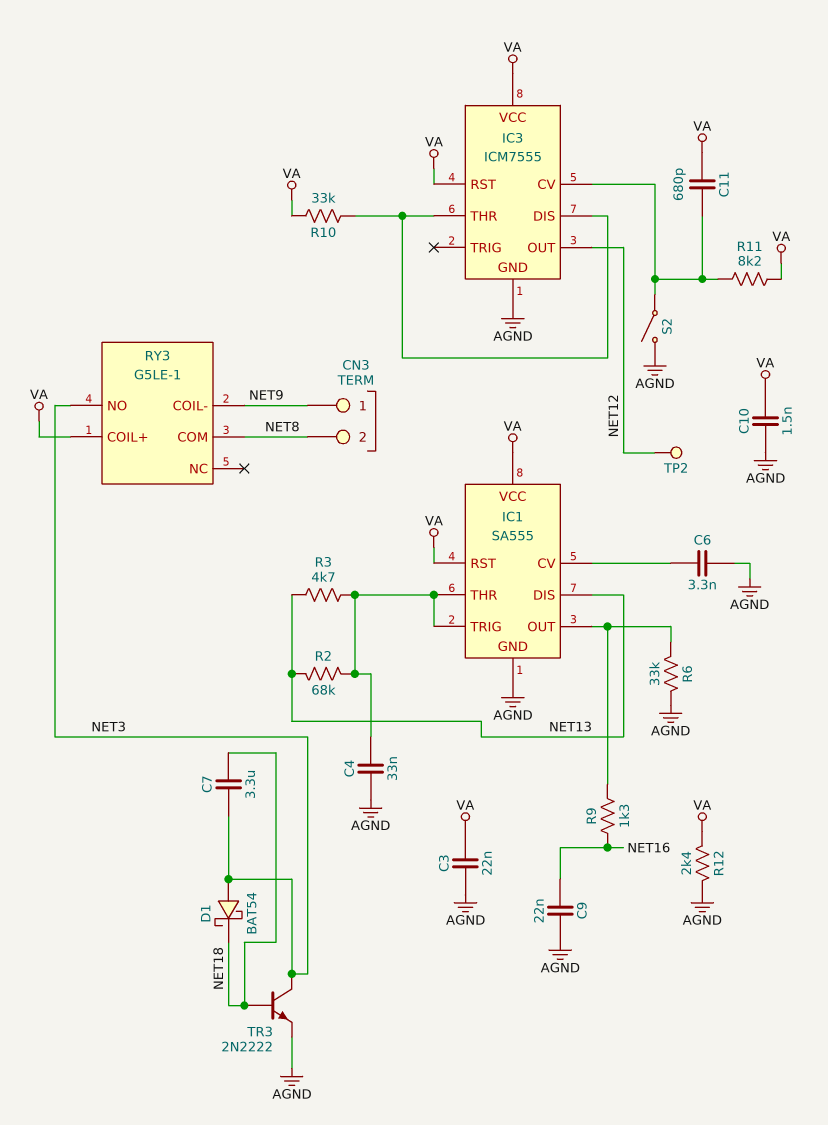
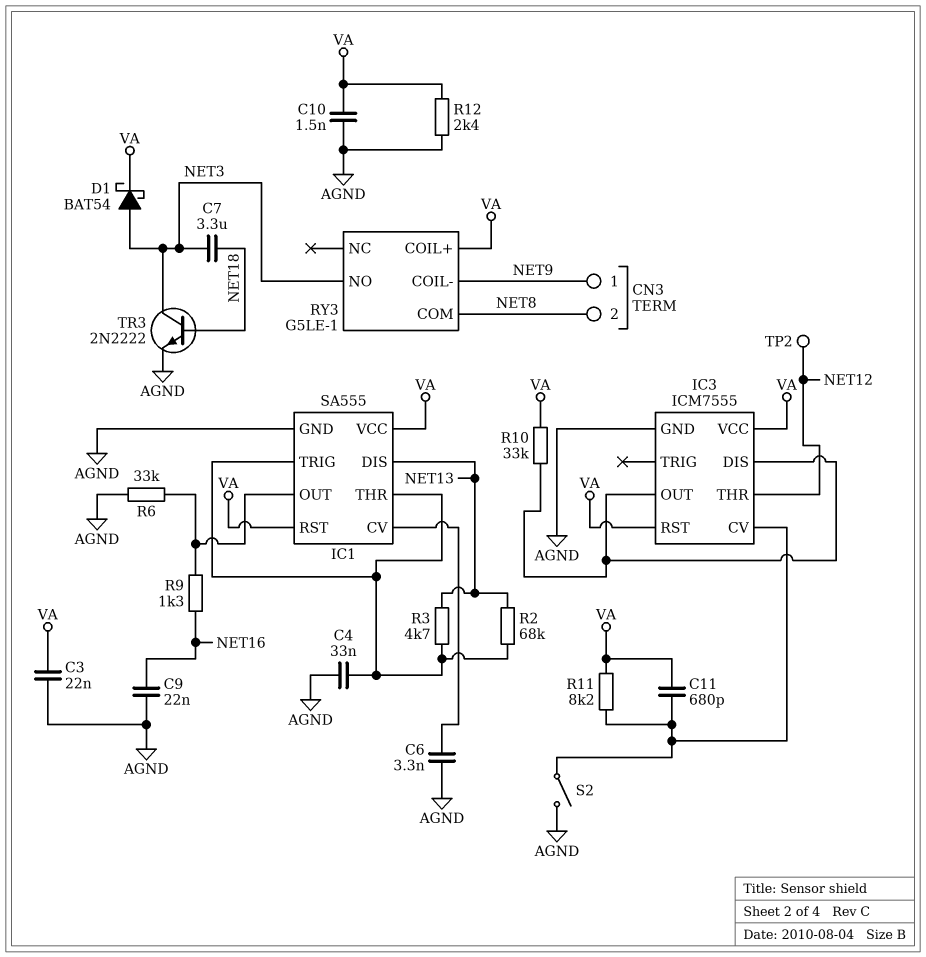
D1: schottky BAT54 (A NET3, K NET18) -> schottky BAT54 (A NET3, K VA)
IC3 pin OUT: NET12 -> IC3/DIS
IC3 pin THR: IC3/DIS -> NET12

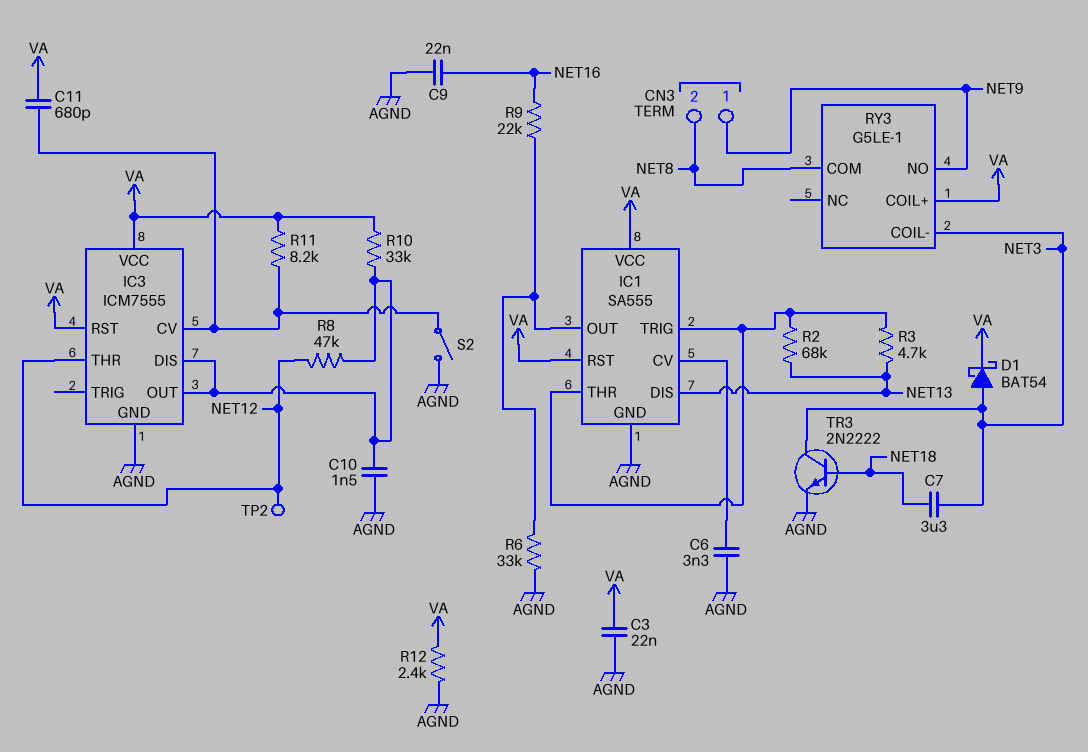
C4: 33nF (AGND, IC1/THR) -> none
C10: 1.5nF (AGND, VA) -> 1.5nF (AGND, IC3/DIS)
R8: none -> 47k (IC3/DIS, NET12)
R9: 1.3k (IC1/OUT, NET16) -> 22k (IC1/OUT, NET16)
RY3 pin COIL-: NET9 -> NET3
RY3 pin NO: NET3 -> NET9

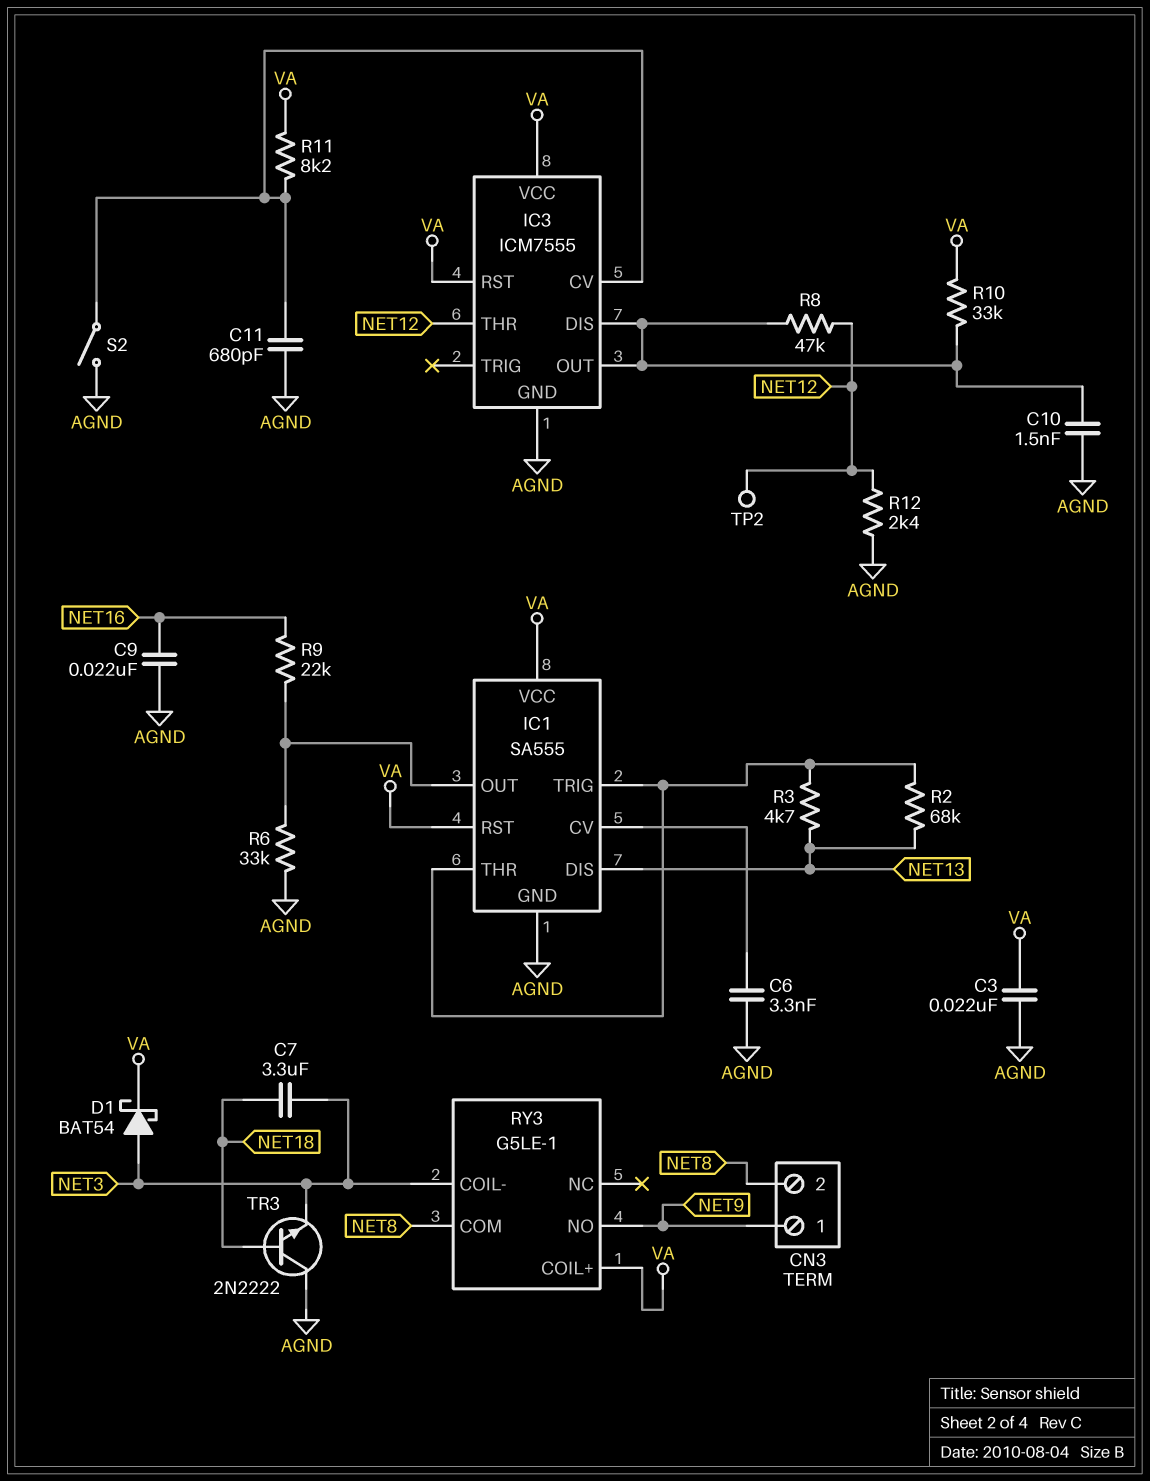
C11: 680pF (IC3/CV, VA) -> 680pF (AGND, IC3/CV)
R12: 2.4k (AGND, VA) -> 2.4k (AGND, NET12)
TR3: NPN 2N2222 (B NET18, C NET3, E AGND) -> NPN 2N2222 (B NET18, C AGND, E NET3)

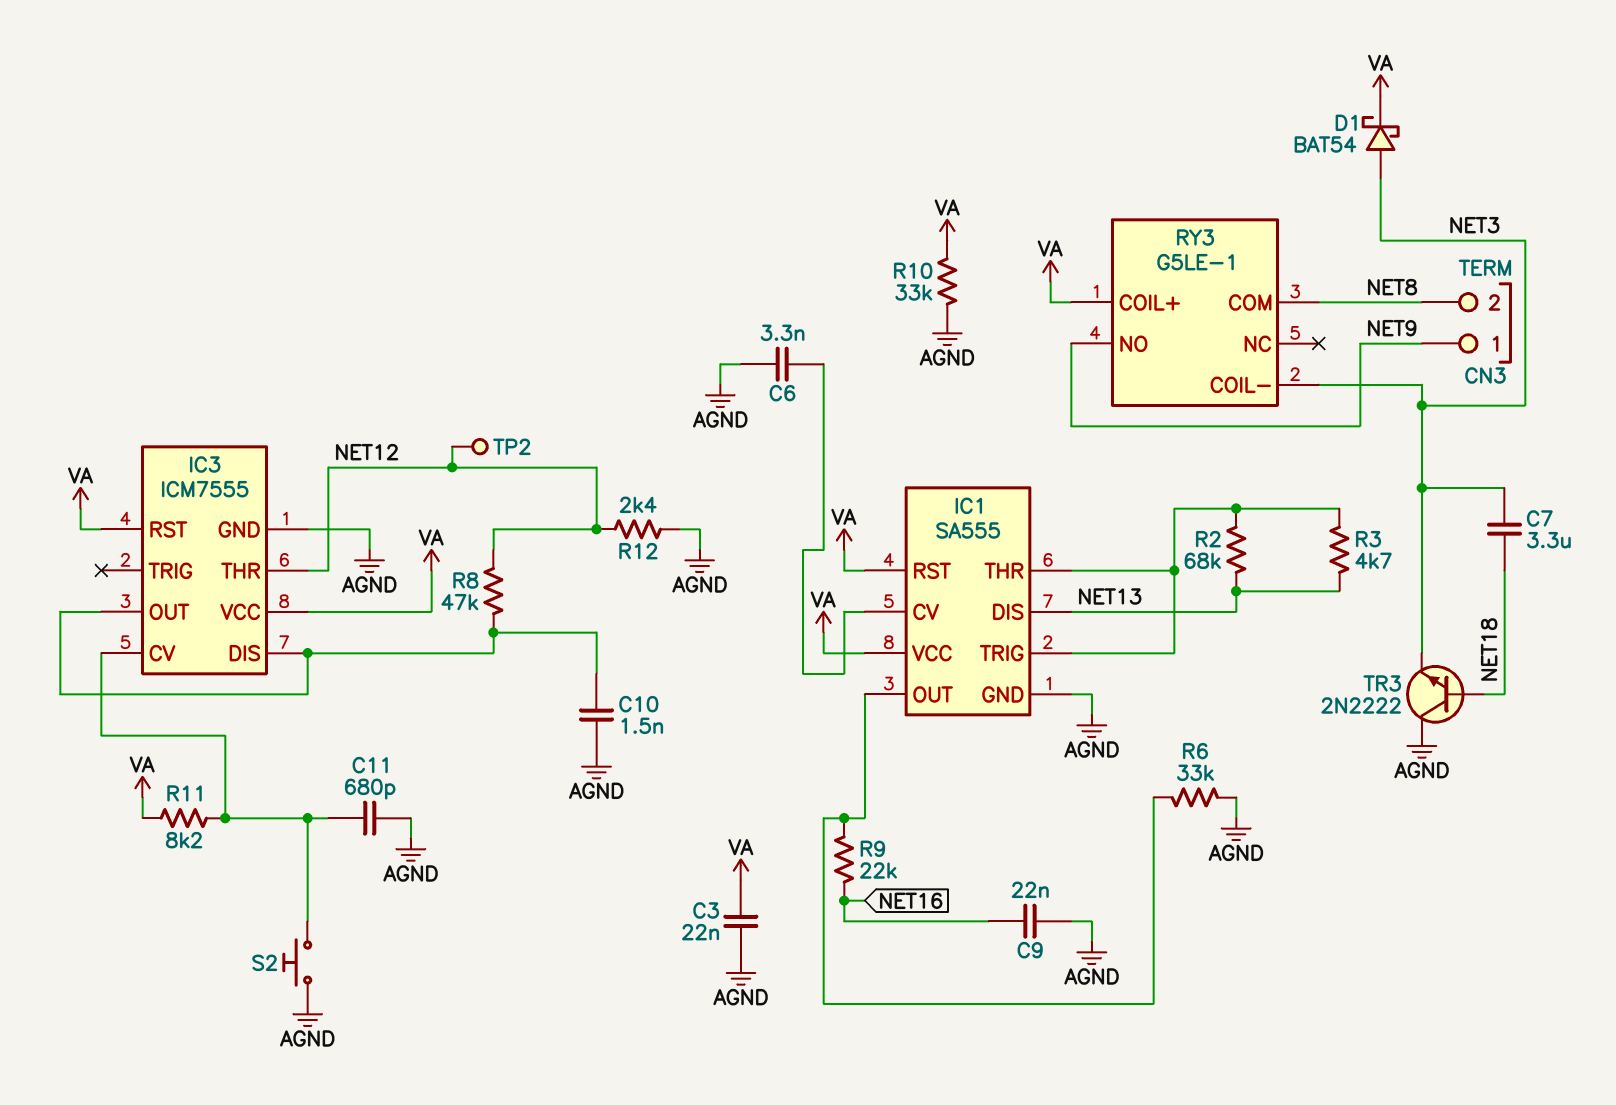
R10: 33k (IC3/DIS, VA) -> 33k (AGND, VA)
S2: switch (AGND, IC3/CV) -> button (AGND, IC3/CV)

